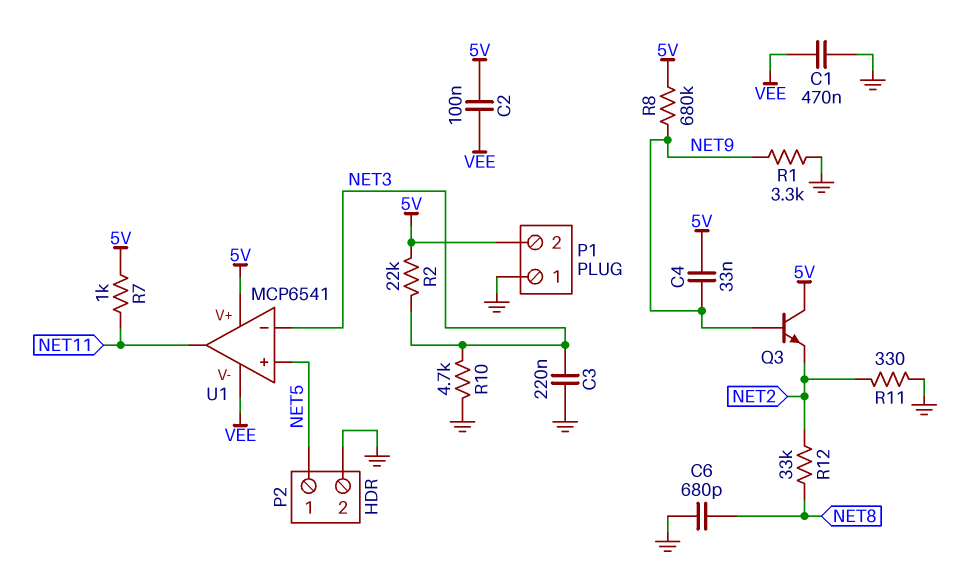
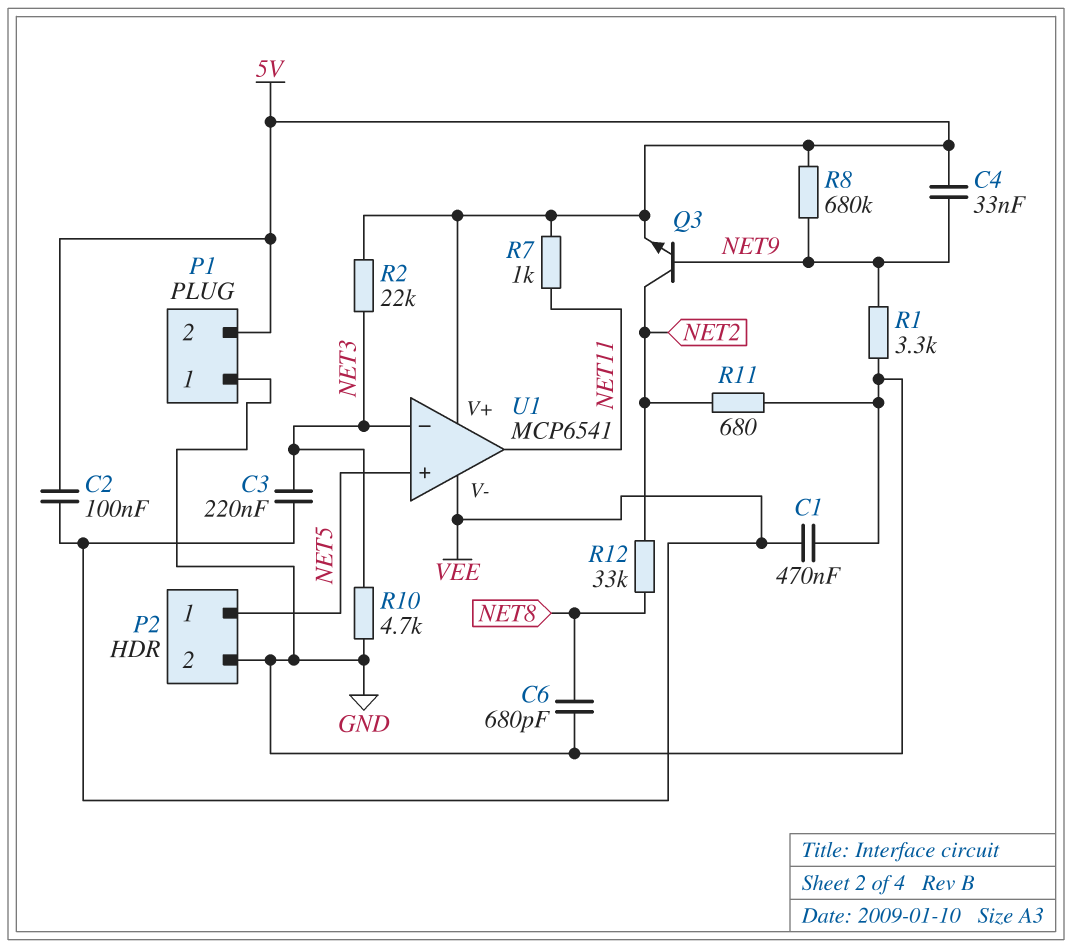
C3: 220nF (GND, NET3) -> 220nF (NET3, VEE)
Q3: NPN (B NET9, C 5V, E NET2) -> NPN (B NET9, C NET2, E 5V)
R11: 330 (GND, NET2) -> 680 (GND, NET2)

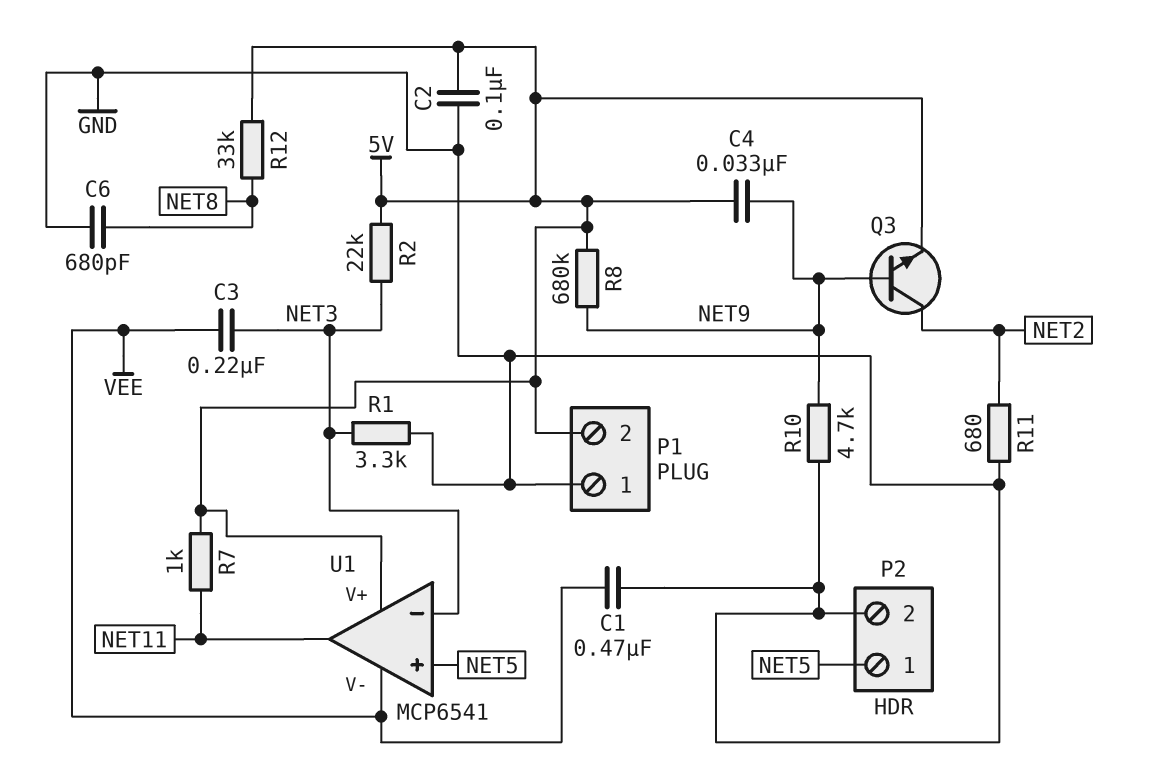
C2: 100nF (5V, VEE) -> 100nF (5V, GND)
R1: 3.3k (GND, NET9) -> 3.3k (GND, NET3)
R10: 4.7k (GND, NET3) -> 4.7k (GND, NET9)
R12: 33k (NET2, NET8) -> 33k (5V, NET8)

